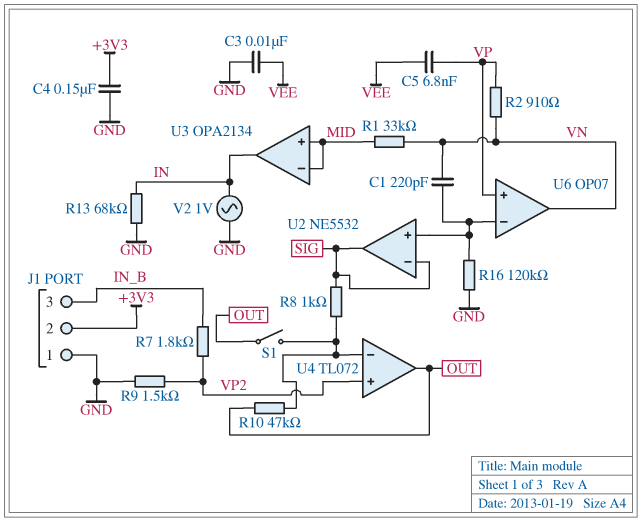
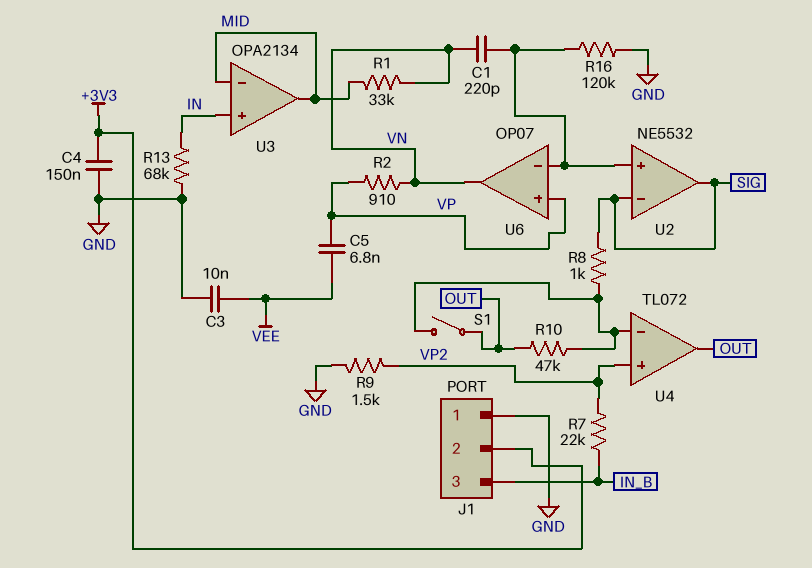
R7: 1.8k (IN_B, VP2) -> 22k (IN_B, VP2)
U3 pin in+: MID -> IN
U3 pin out: IN -> MID
V2: AC 1V (GND, IN) -> none

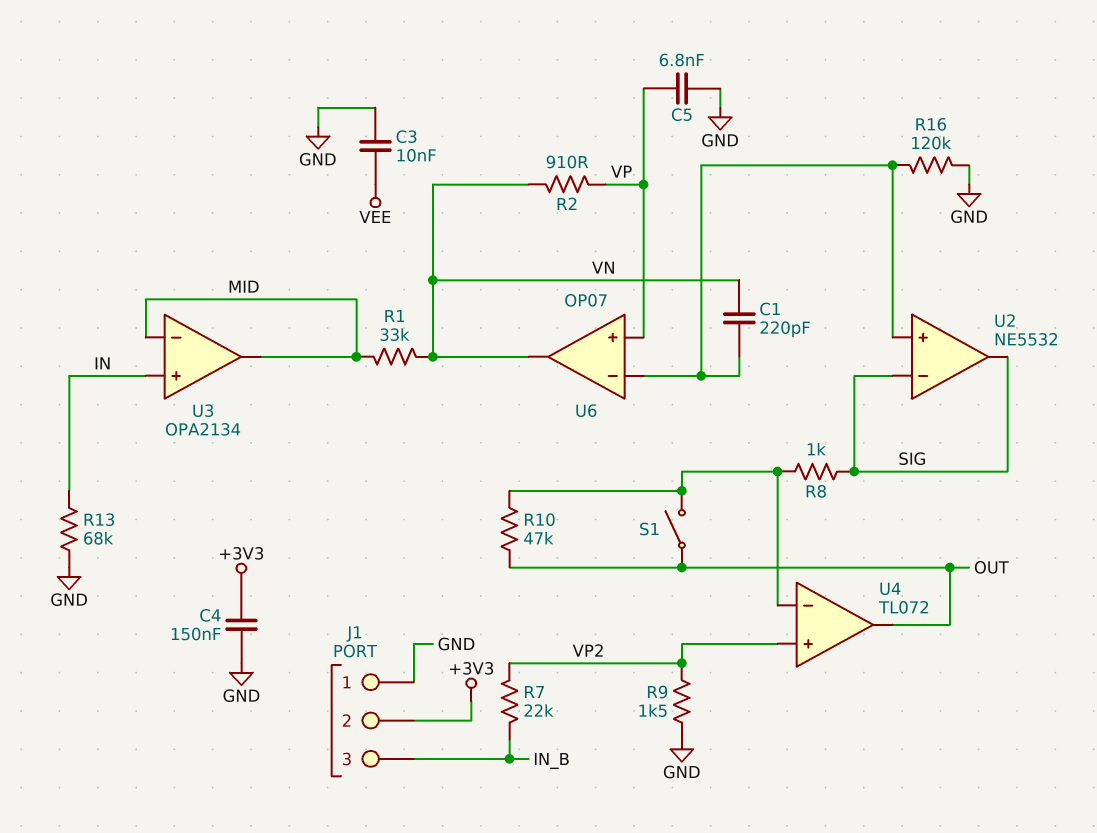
C5: 6.8nF (VEE, VP) -> 6.8nF (GND, VP)

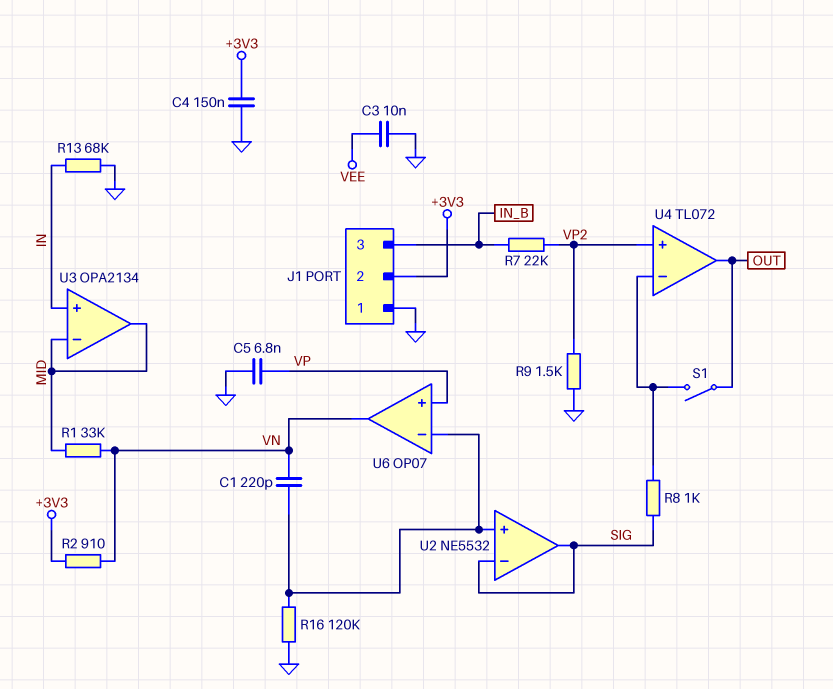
R2: 910 (VN, VP) -> 910 (+3V3, VN)
R10: 47k (OUT, U4/in-) -> none

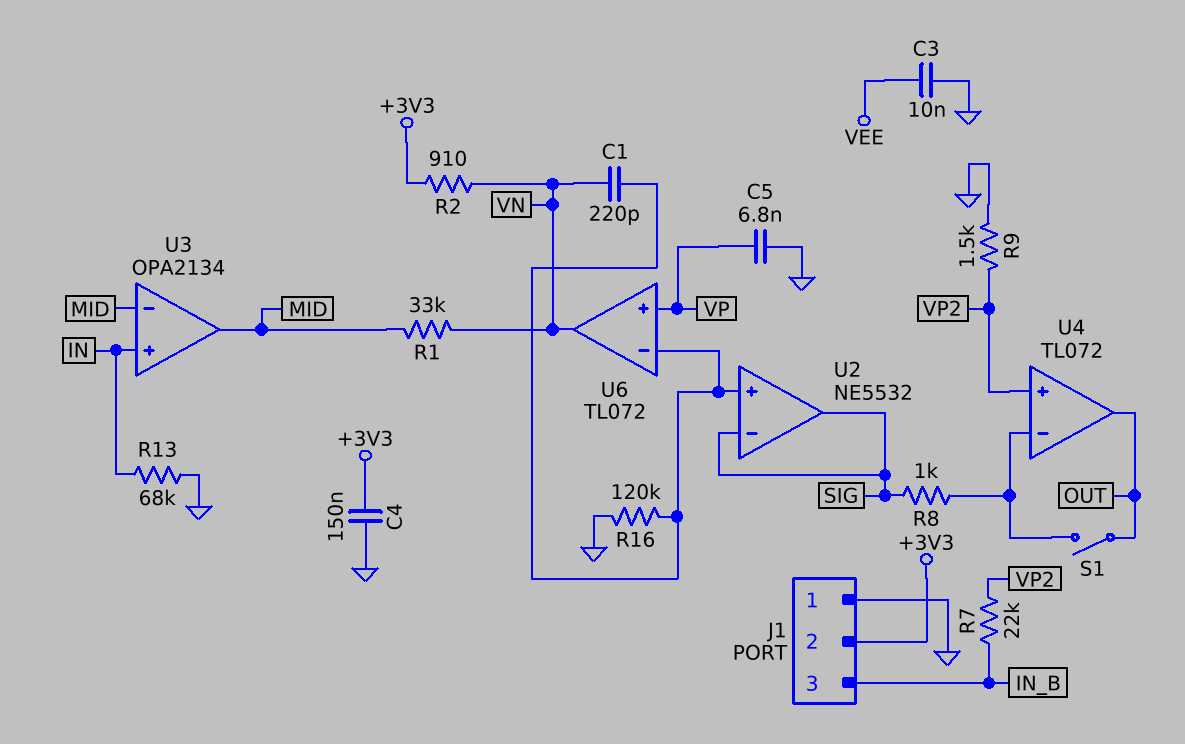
U6: OP07 -> TL072

